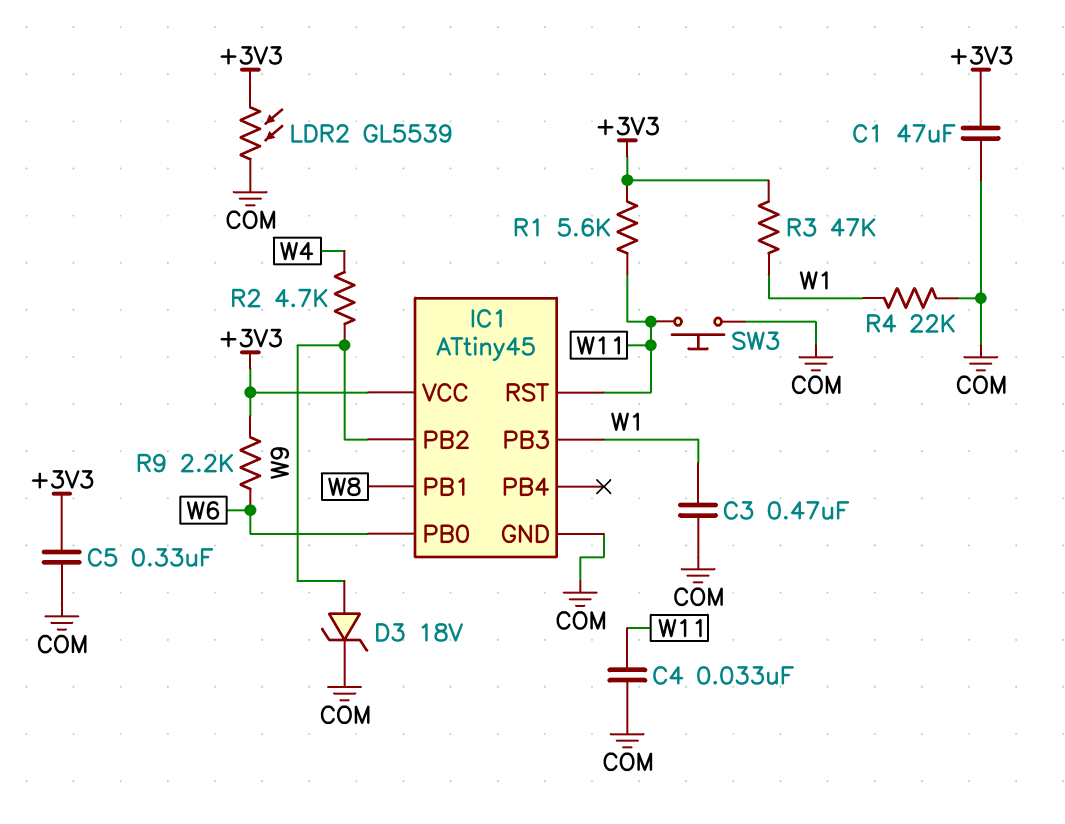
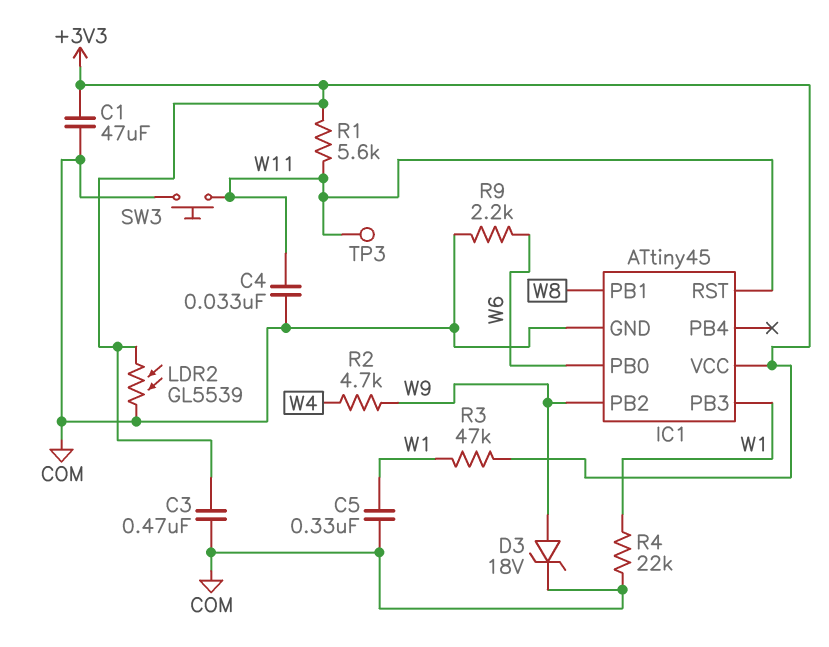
C3: 470nF (COM, W1) -> 470nF (+3V3, COM)
C5: 330nF (+3V3, COM) -> 330nF (COM, W1)
R9: 2.2k (+3V3, W6) -> 2.2k (COM, W6)
TP3: none -> test point (W11)

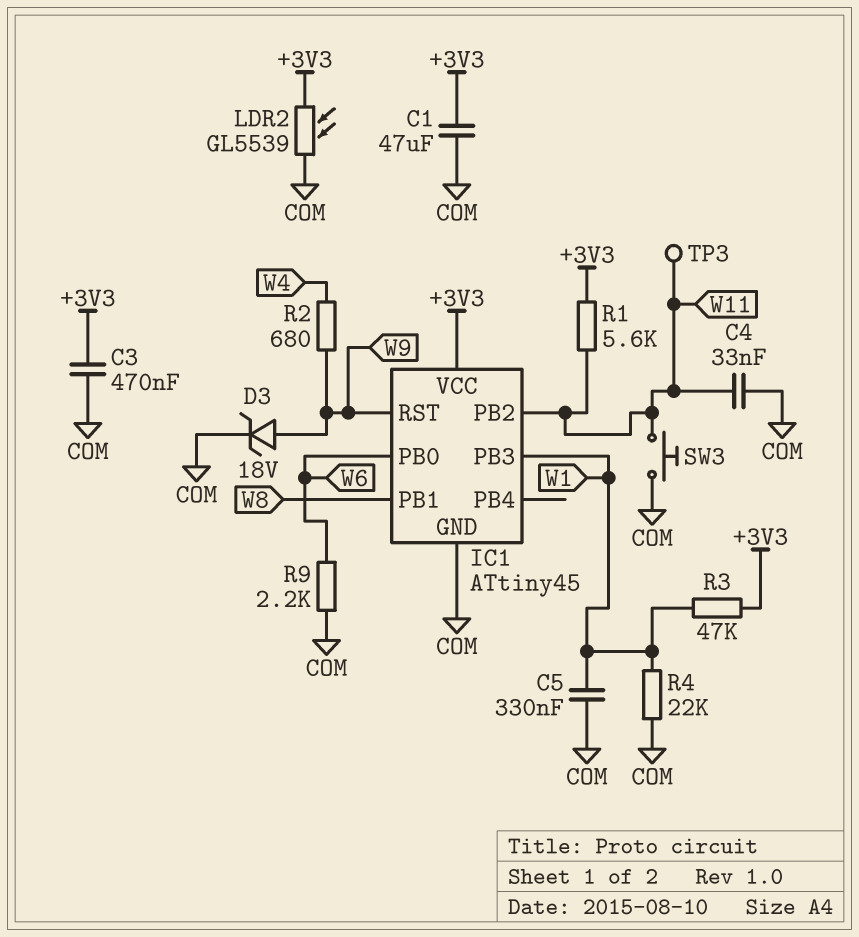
IC1 pin PB2: W9 -> W11
IC1 pin RST: W11 -> W9
R2: 4.7k (W4, W9) -> 680 (W4, W9)

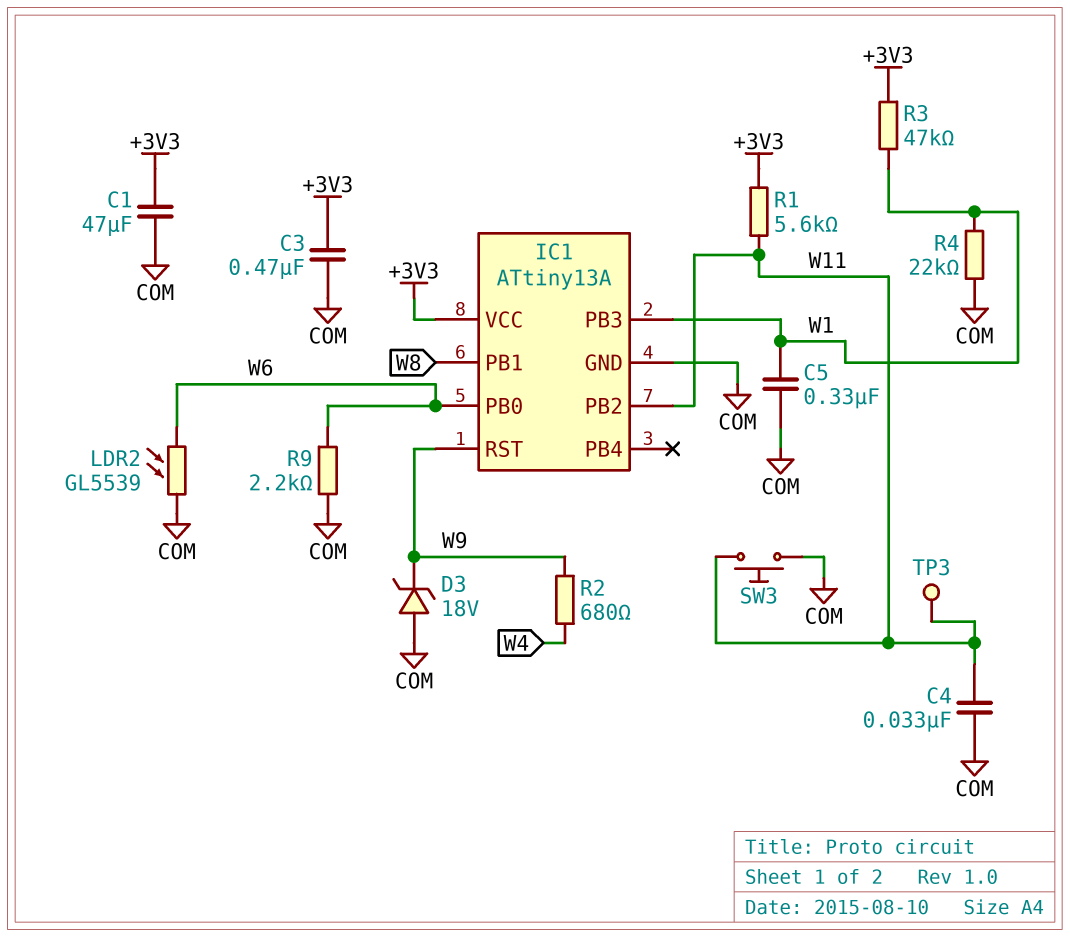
D3: zener 18V (A W9, K COM) -> zener 18V (A COM, K W9)
IC1: ATtiny45 -> ATtiny13A
LDR2: GL5539 (+3V3, COM) -> GL5539 (COM, W6)

